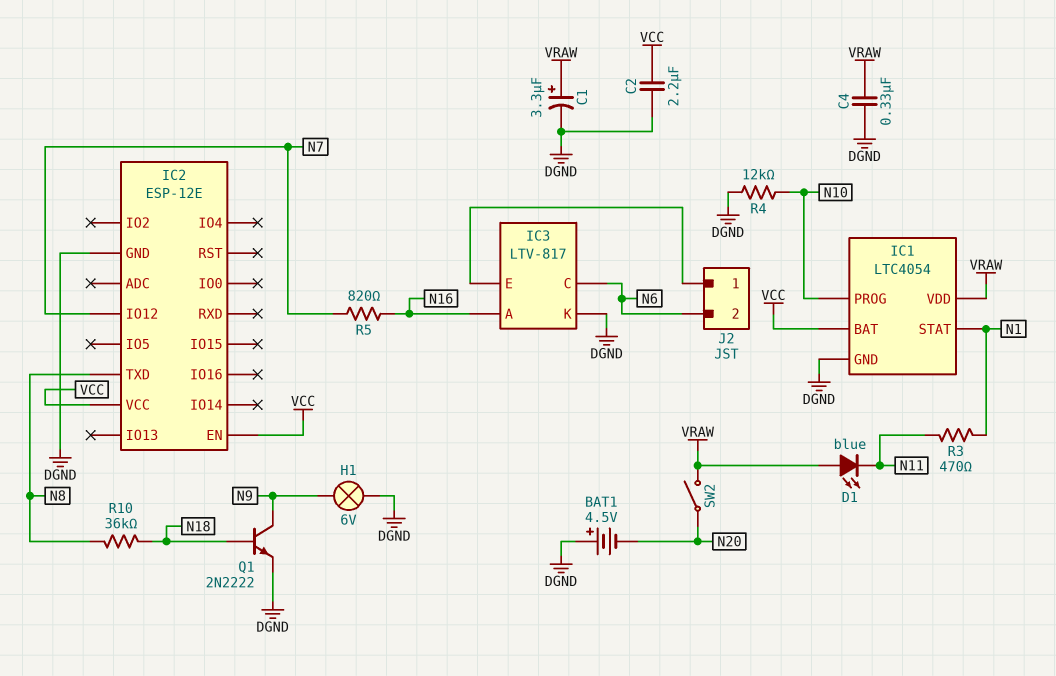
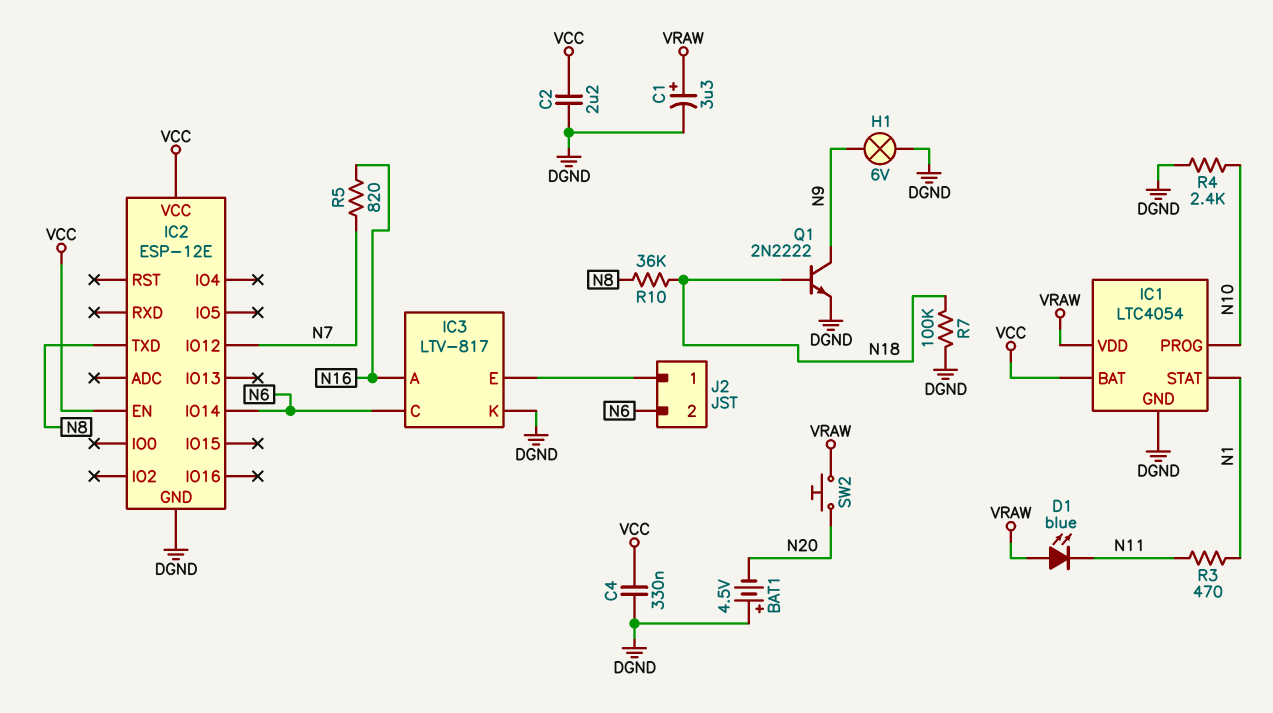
C4: 330nF (DGND, VRAW) -> 330nF (DGND, VCC)
IC2 pin IO14: none -> N6
R4: 12k (DGND, N10) -> 2.4k (DGND, N10)
R7: none -> 100k (DGND, N18)
SW2: switch (N20, VRAW) -> button (N20, VRAW)

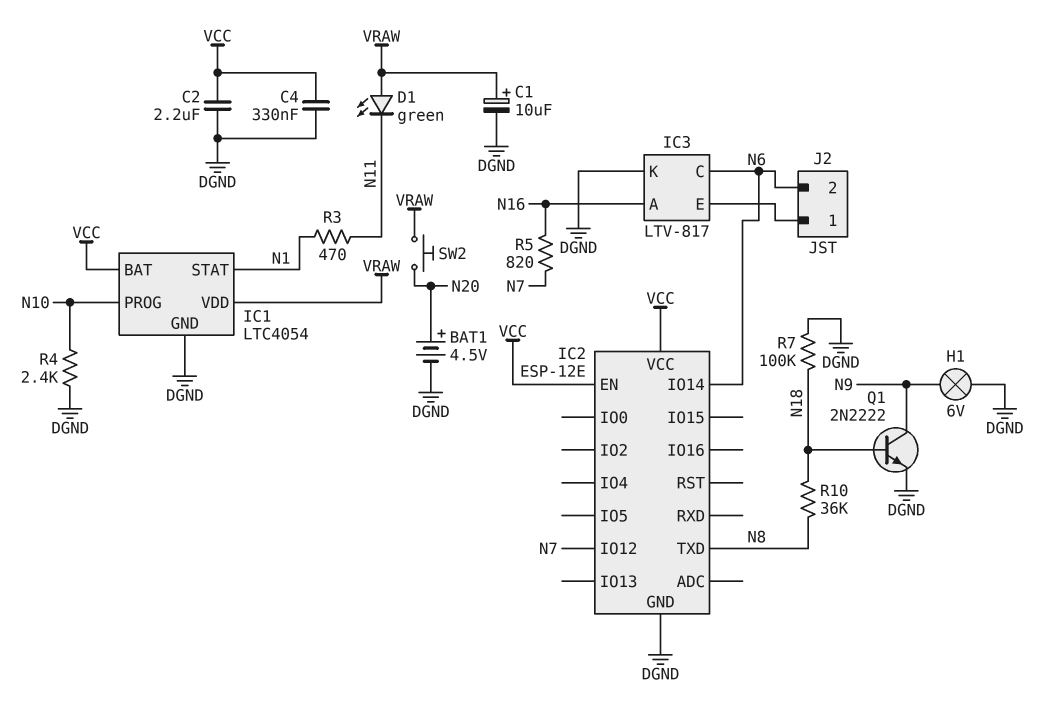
BAT1: 4.5V (plus DGND, minus N20) -> 4.5V (plus N20, minus DGND)
C1: 3.3uF (plus VRAW, minus DGND) -> 10uF (plus VRAW, minus DGND)
D1: LED blue (A VRAW, K N11) -> LED green (A VRAW, K N11)

